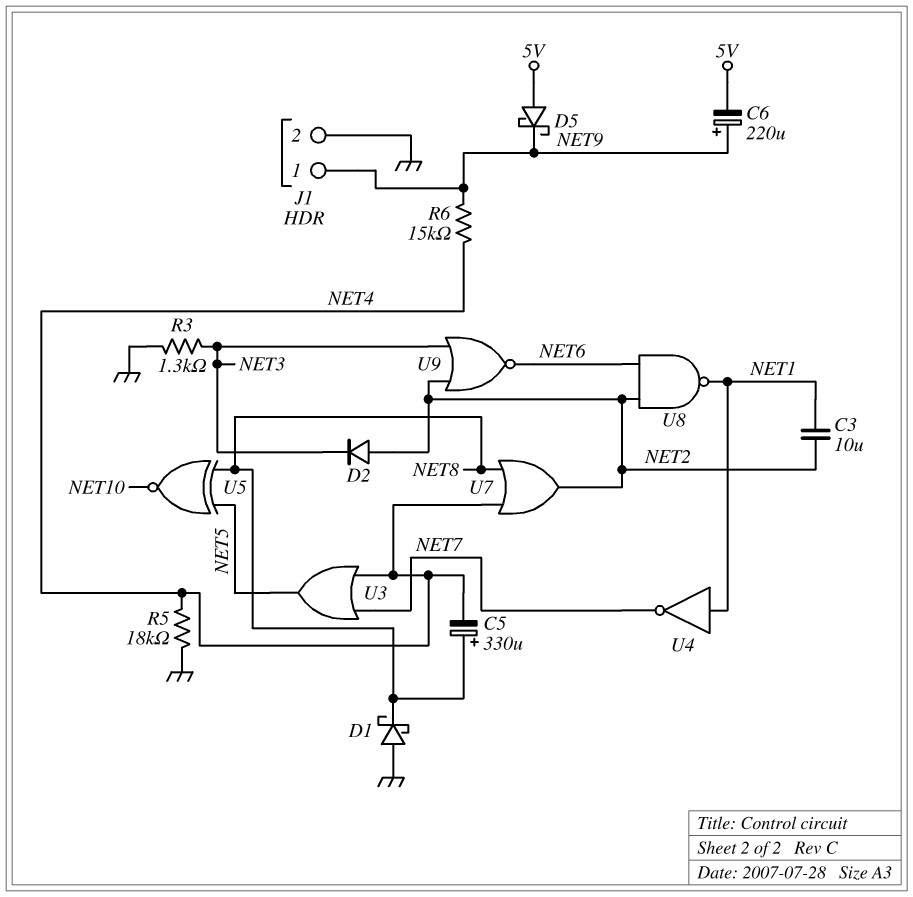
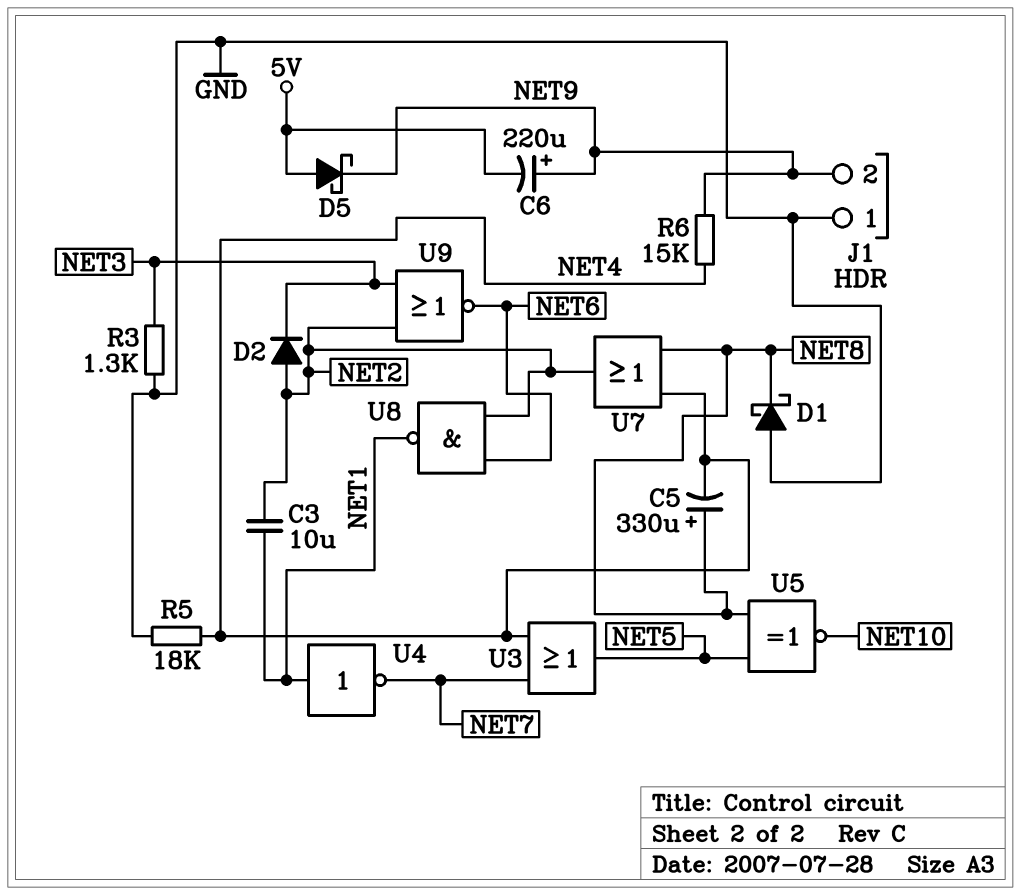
J1 pin 1: NET9 -> GND
J1 pin 2: GND -> NET9

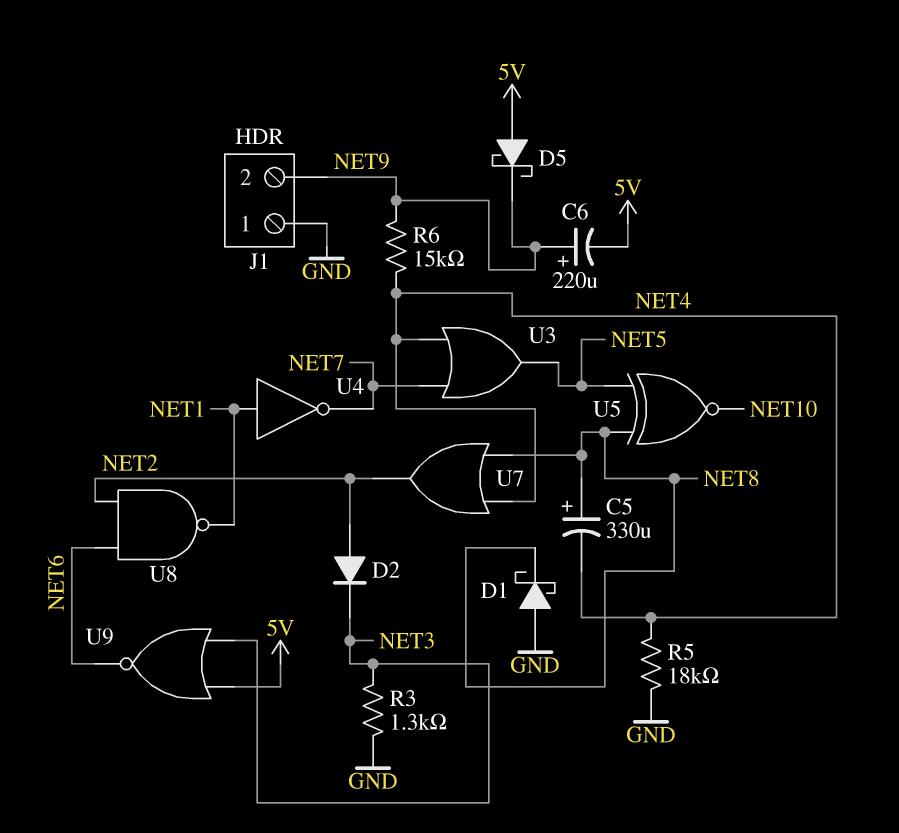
C3: 10uF (NET1, NET2) -> none
U9: NOR (in NET2, in NET3, out NET6) -> NOR (in 5V, in NET3, out NET6)

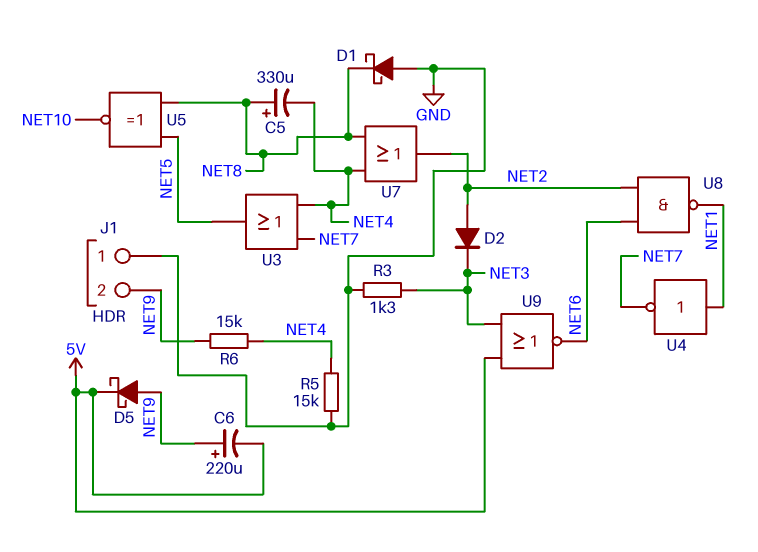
D5: schottky (A 5V, K NET9) -> schottky (A NET9, K 5V)
R5: 18k (GND, NET4) -> 15k (GND, NET4)

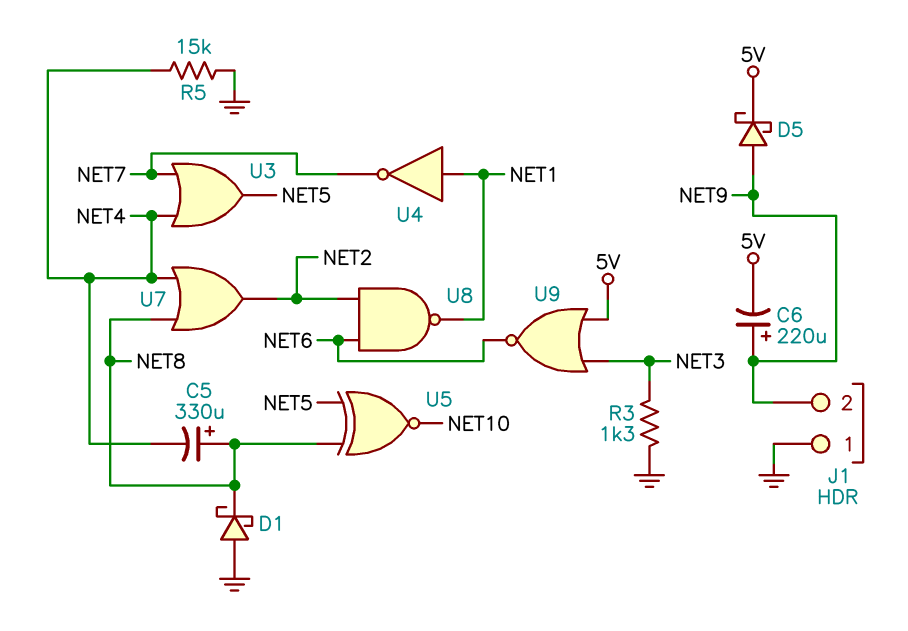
D2: diode (A NET2, K NET3) -> none
R6: 15k (NET4, NET9) -> none

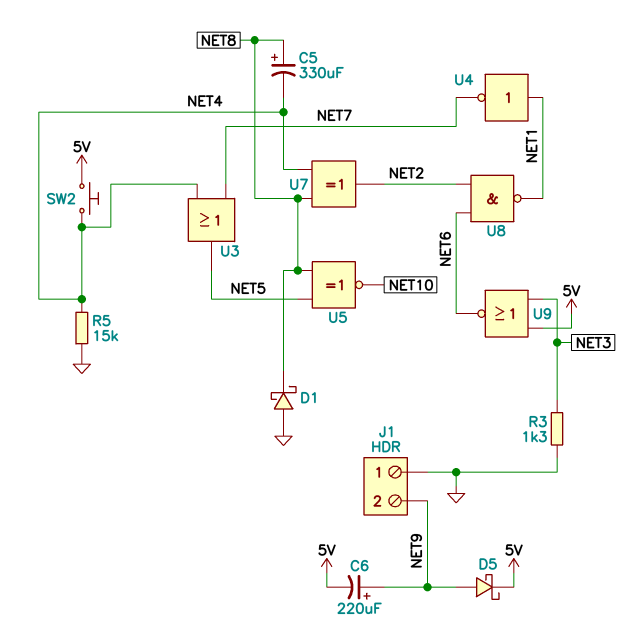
SW2: none -> button (5V, NET4)
U7: OR (in NET4, in NET8, out NET2) -> XOR (in NET4, in NET8, out NET2)

